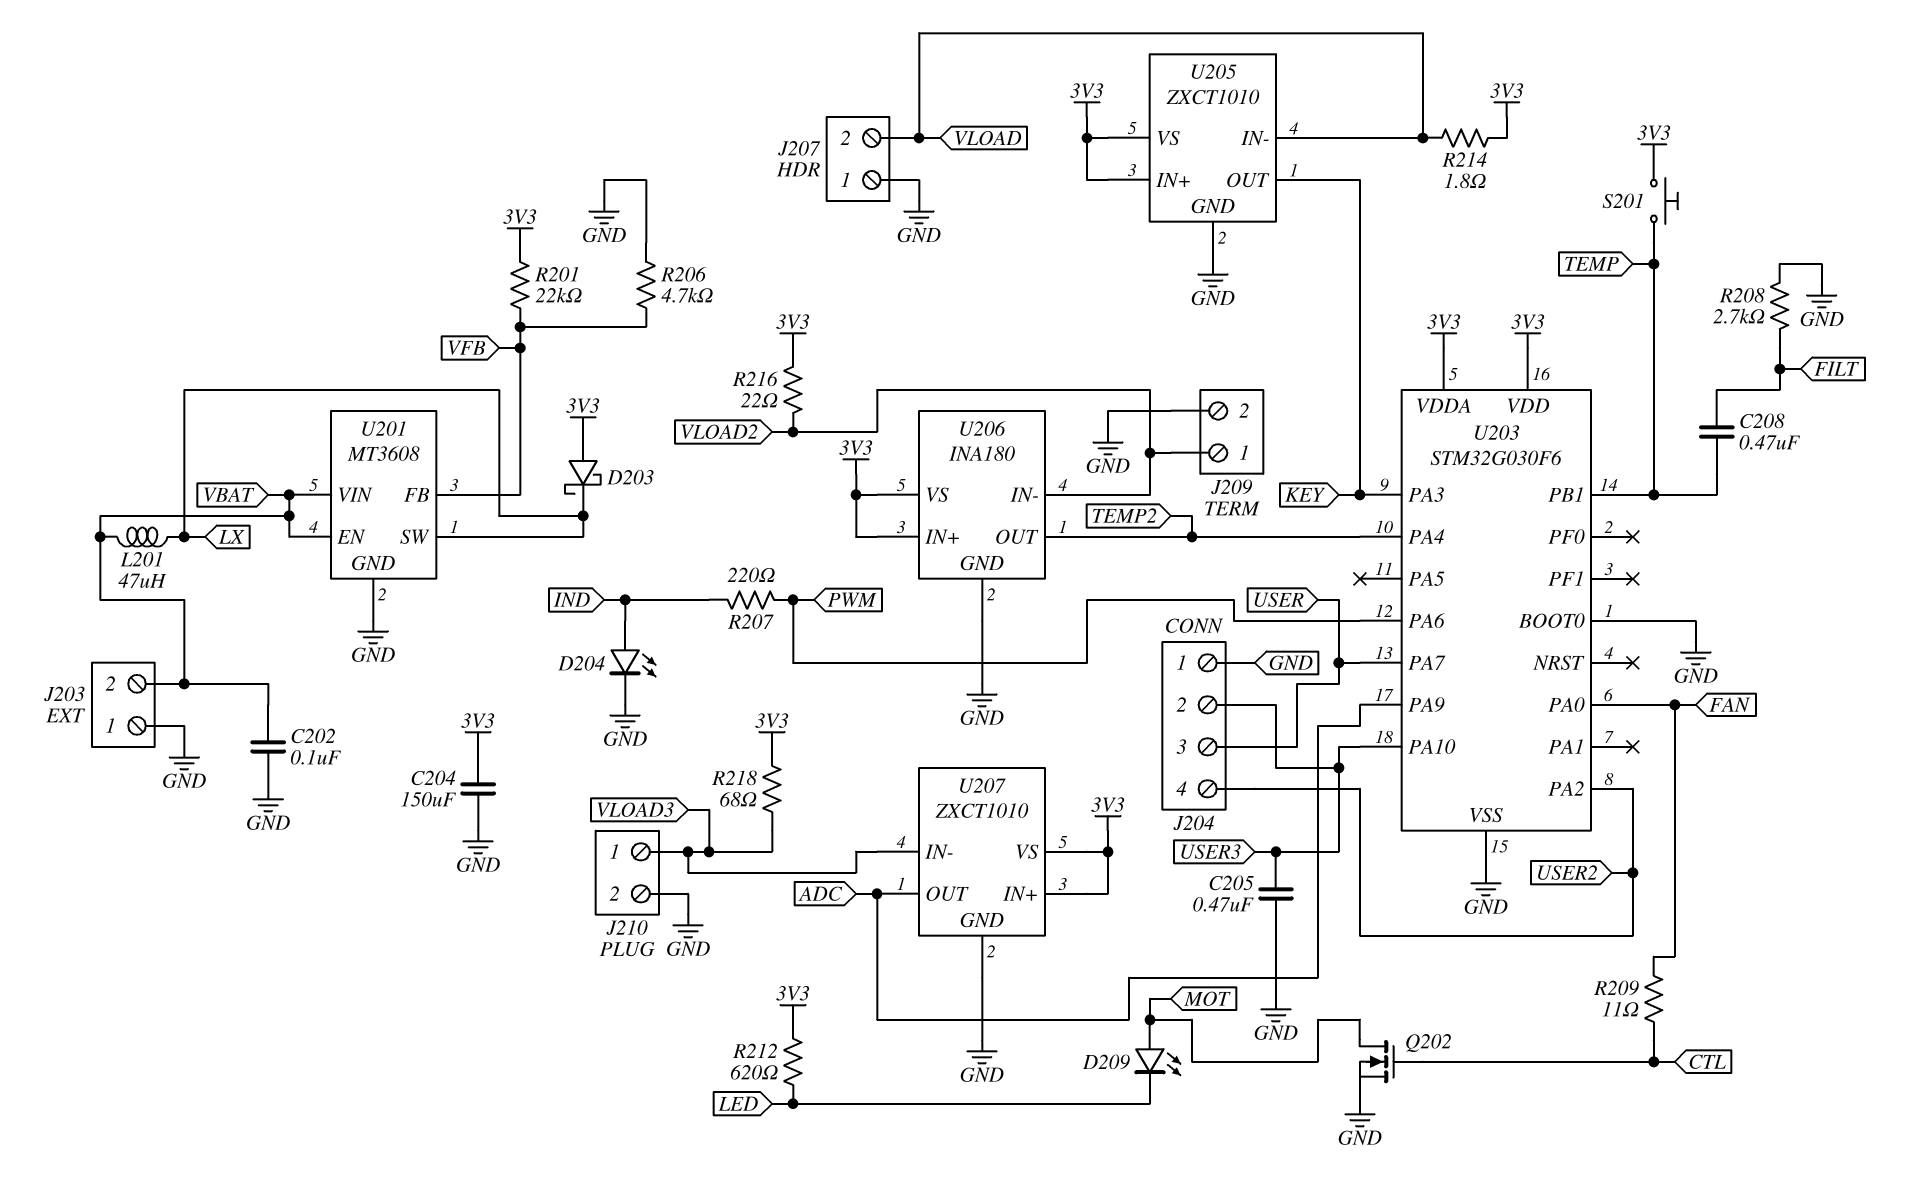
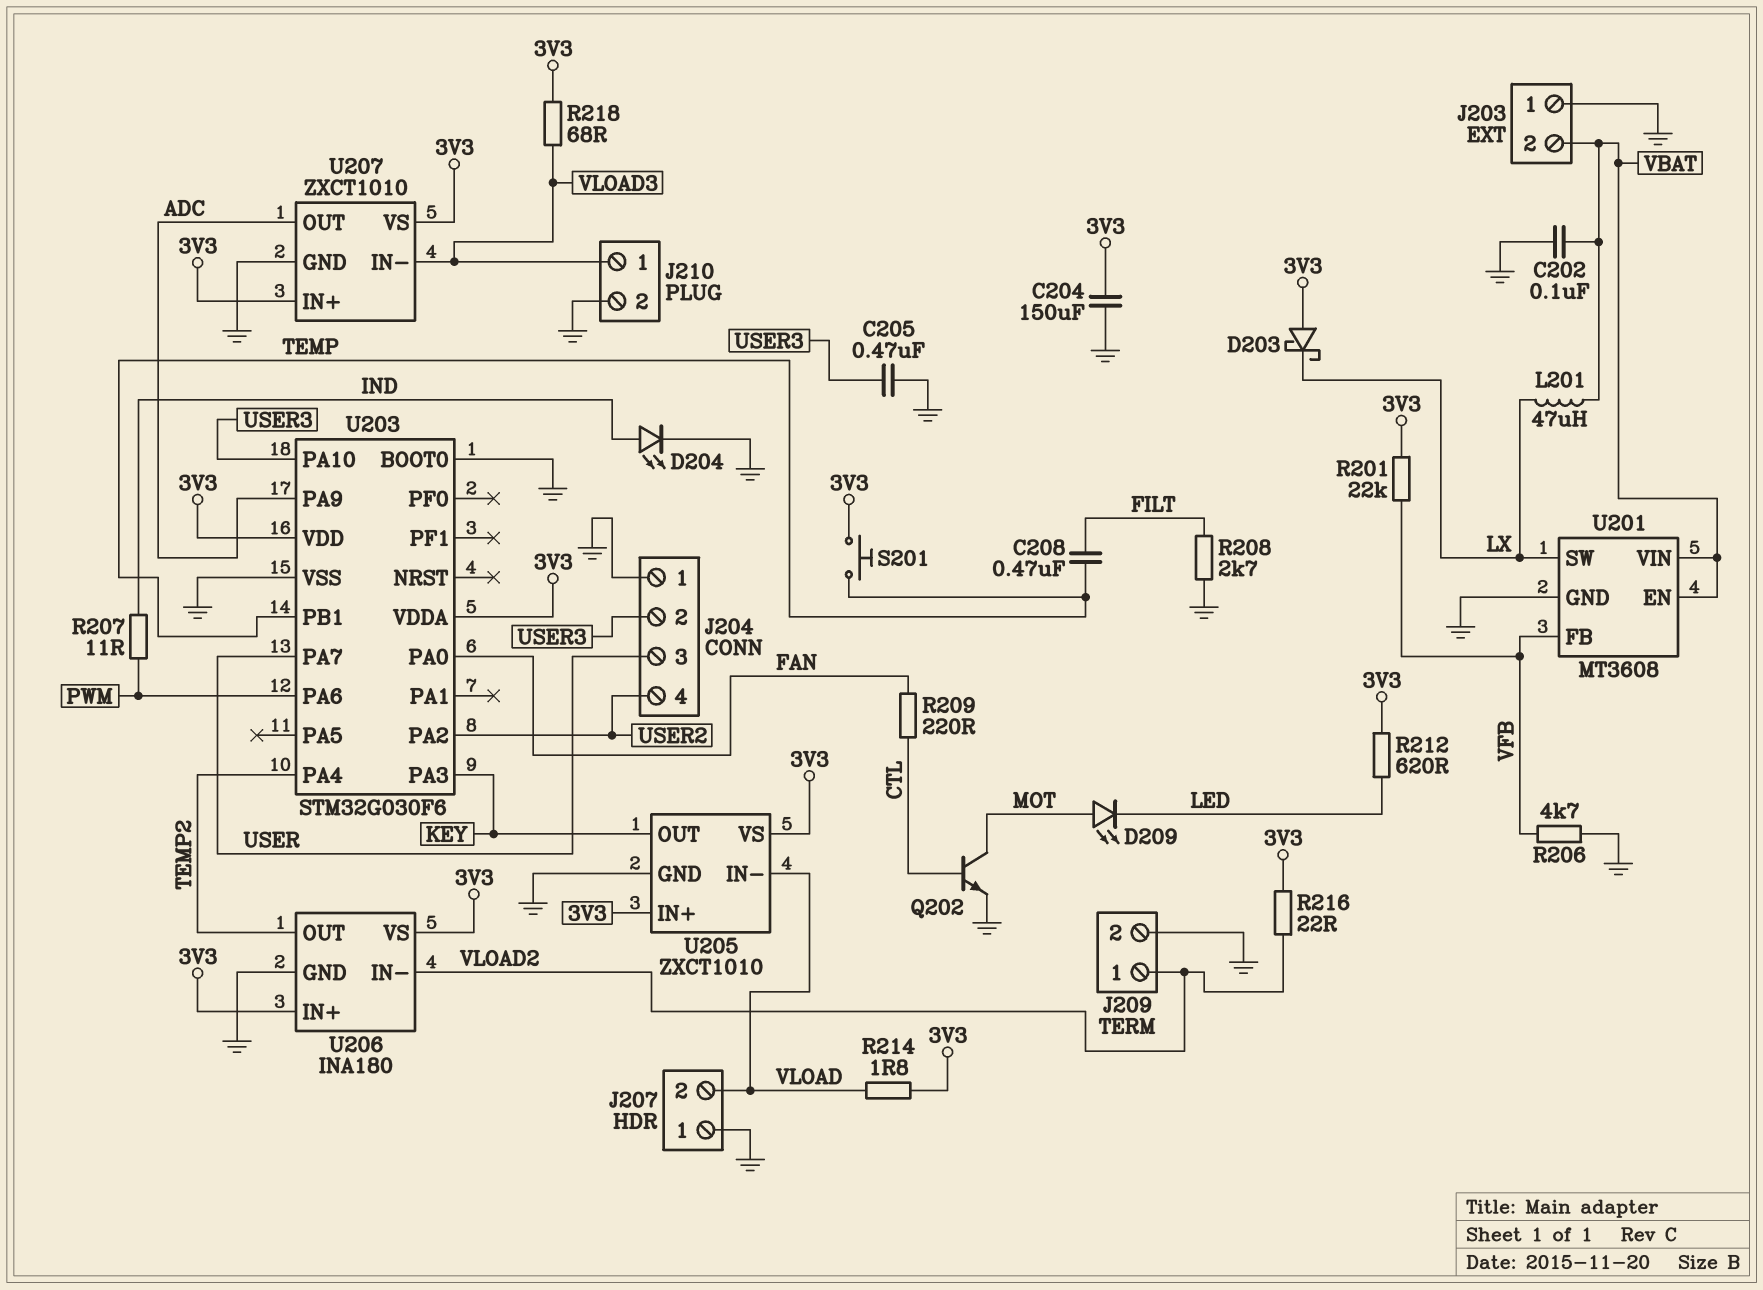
Q202: NMOS (G CTL, D MOT, S GND) -> NPN (B CTL, C MOT, E GND)
R207: 220 (IND, PWM) -> 11 (IND, PWM)
R209: 11 (CTL, FAN) -> 220 (CTL, FAN)

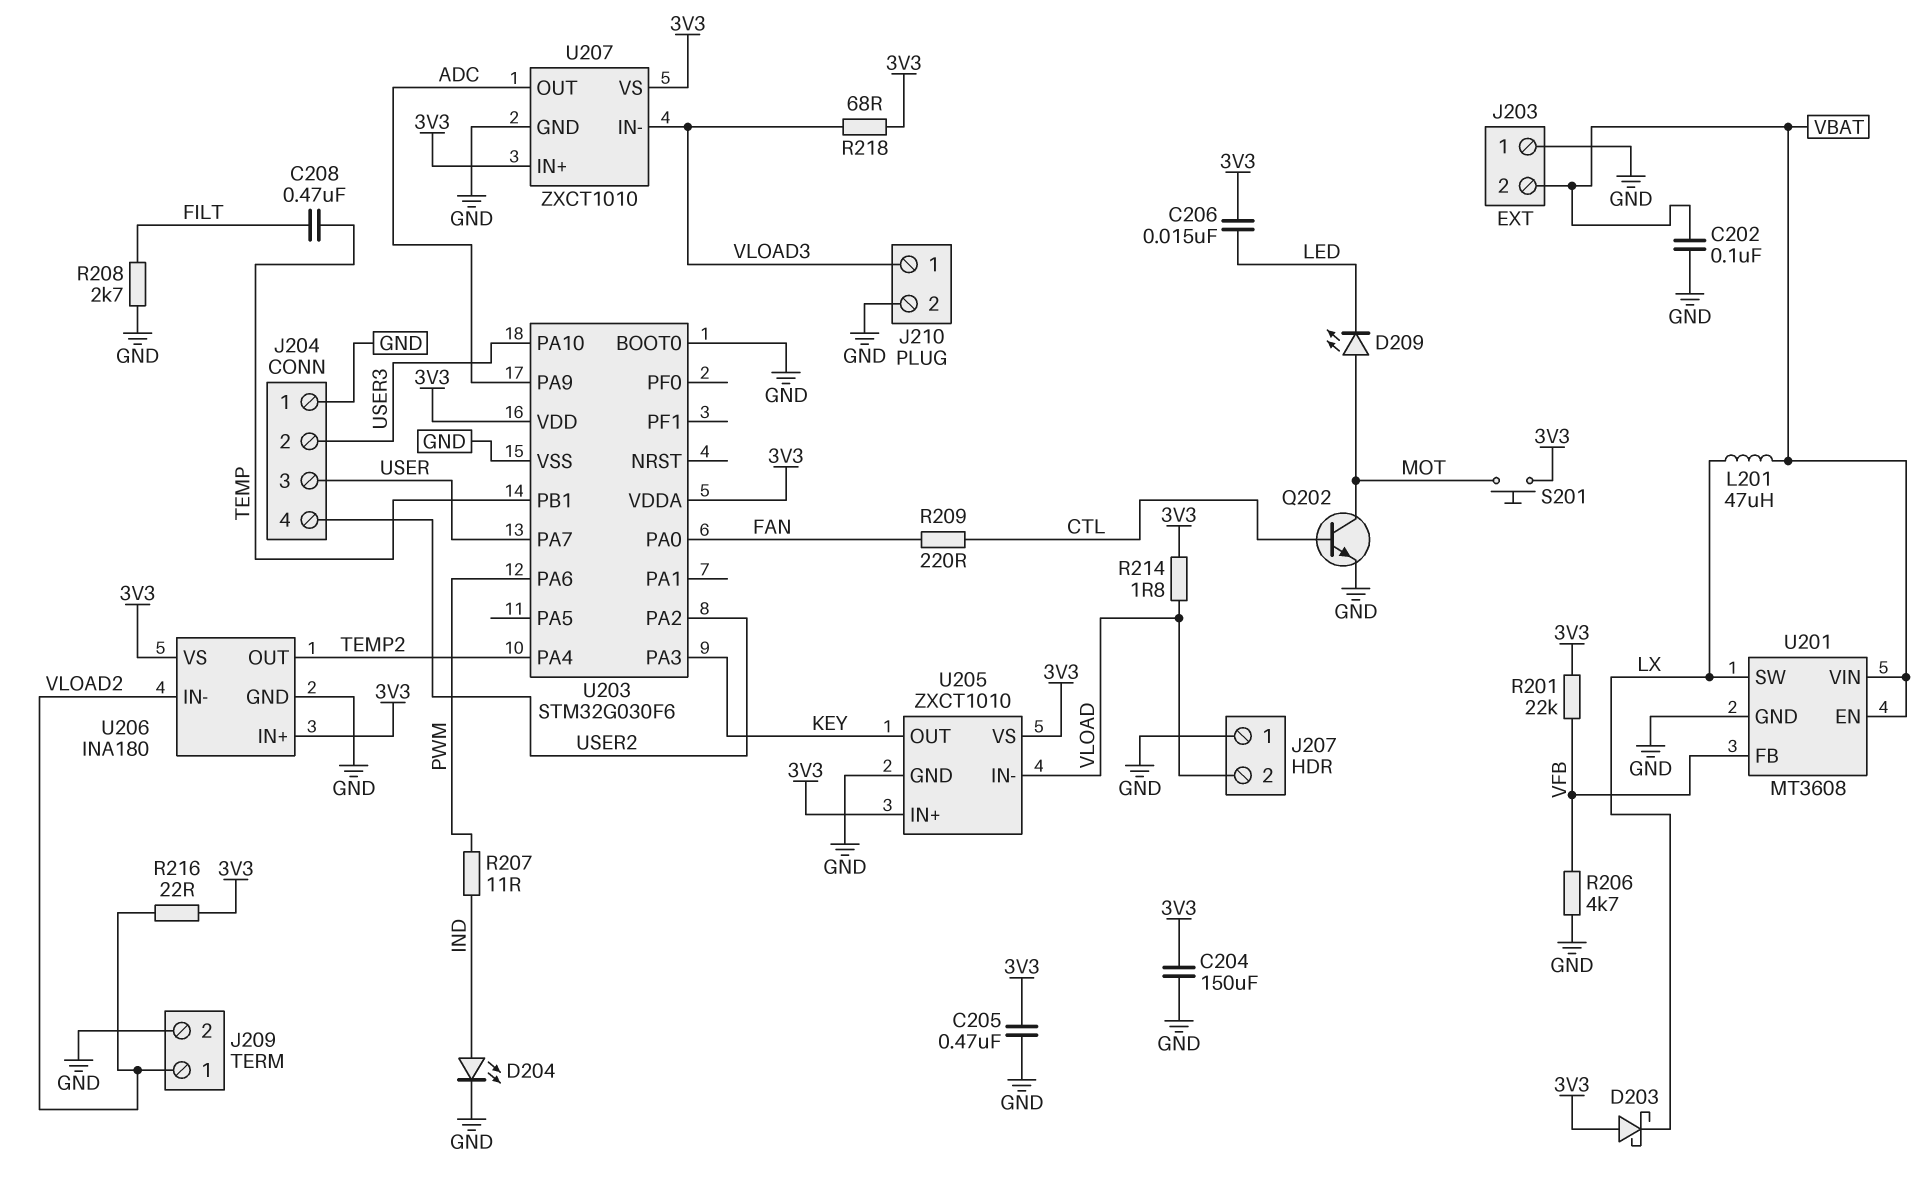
C205: 470nF (GND, USER3) -> 470nF (3V3, GND)
C206: none -> 15nF (3V3, LED)
R212: 620 (3V3, LED) -> none
S201: button (3V3, TEMP) -> button (3V3, MOT)

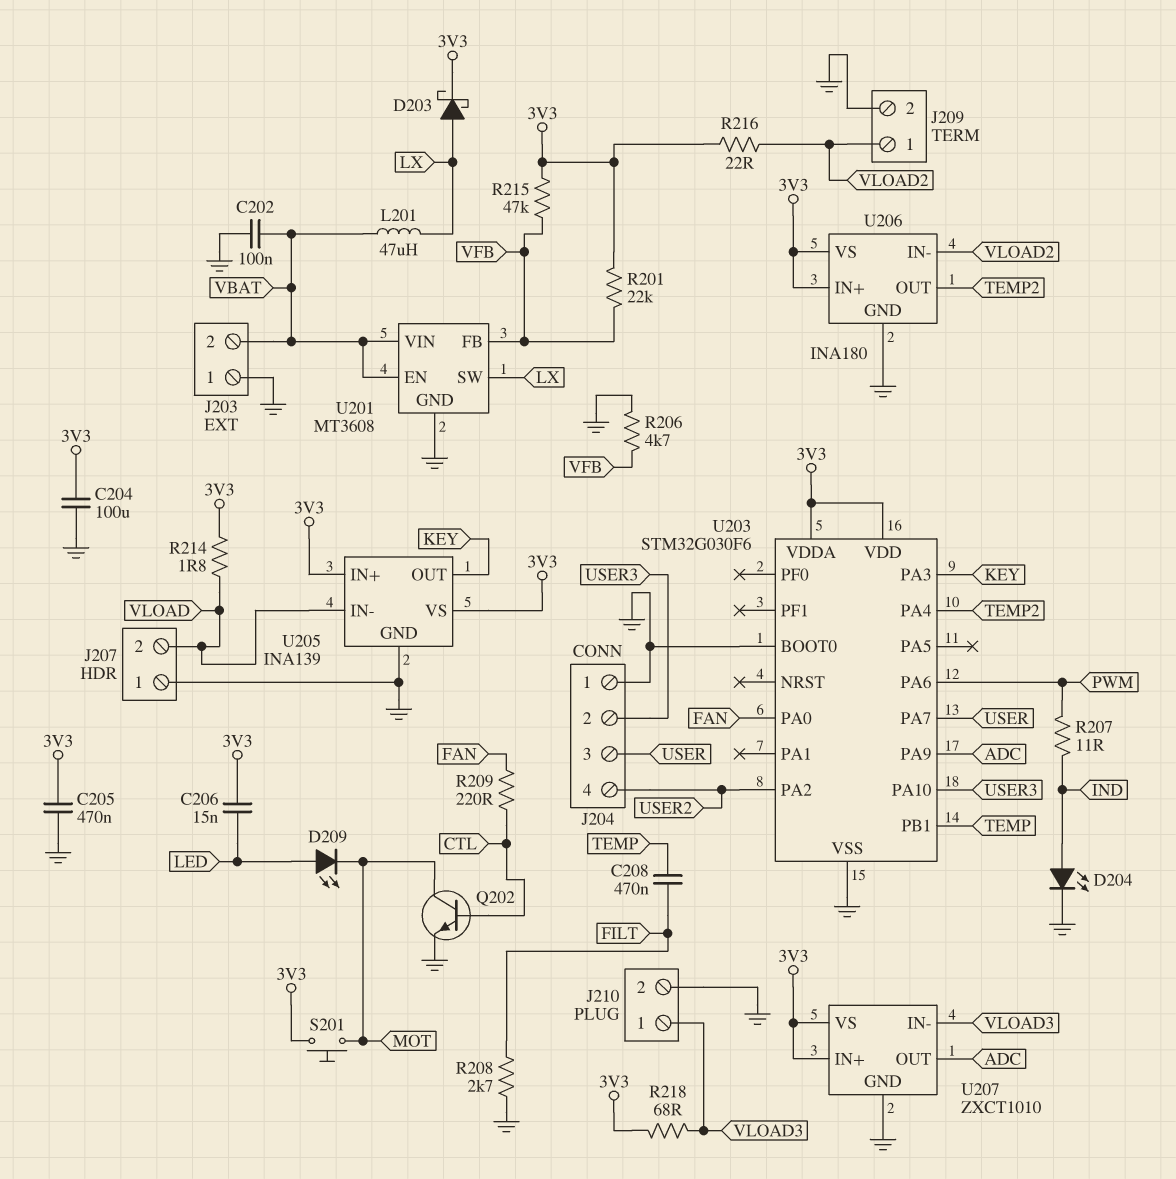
C204: 150uF (3V3, GND) -> 100uF (3V3, GND)
D203: schottky (A 3V3, K LX) -> schottky (A LX, K 3V3)
D209: LED (A MOT, K LED) -> LED (A LED, K MOT)
R215: none -> 47k (3V3, VFB)
U205: ZXCT1010 -> INA139

